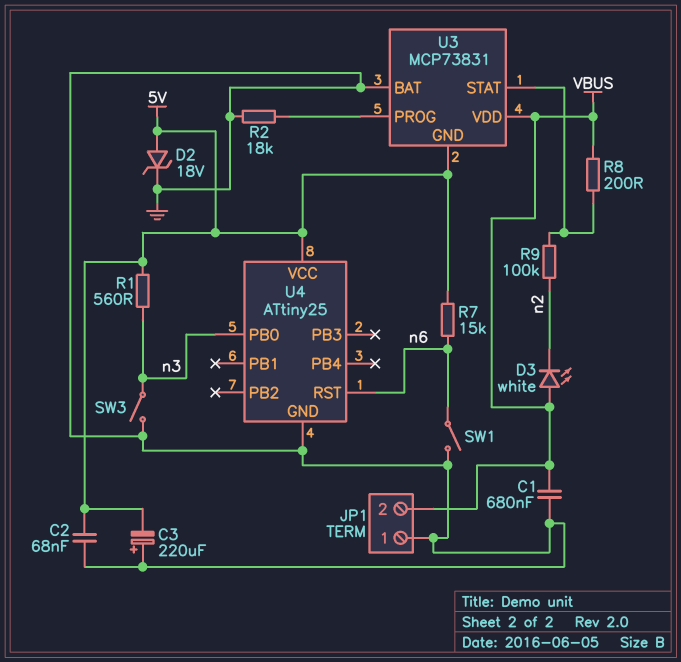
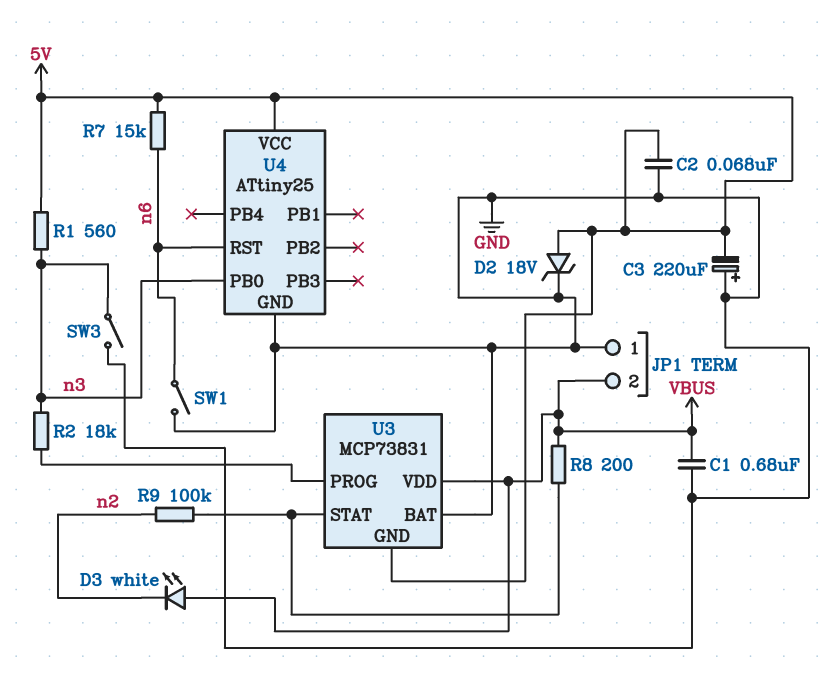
R2: 18k (GND, U3/PROG) -> 18k (U3/PROG, n3)

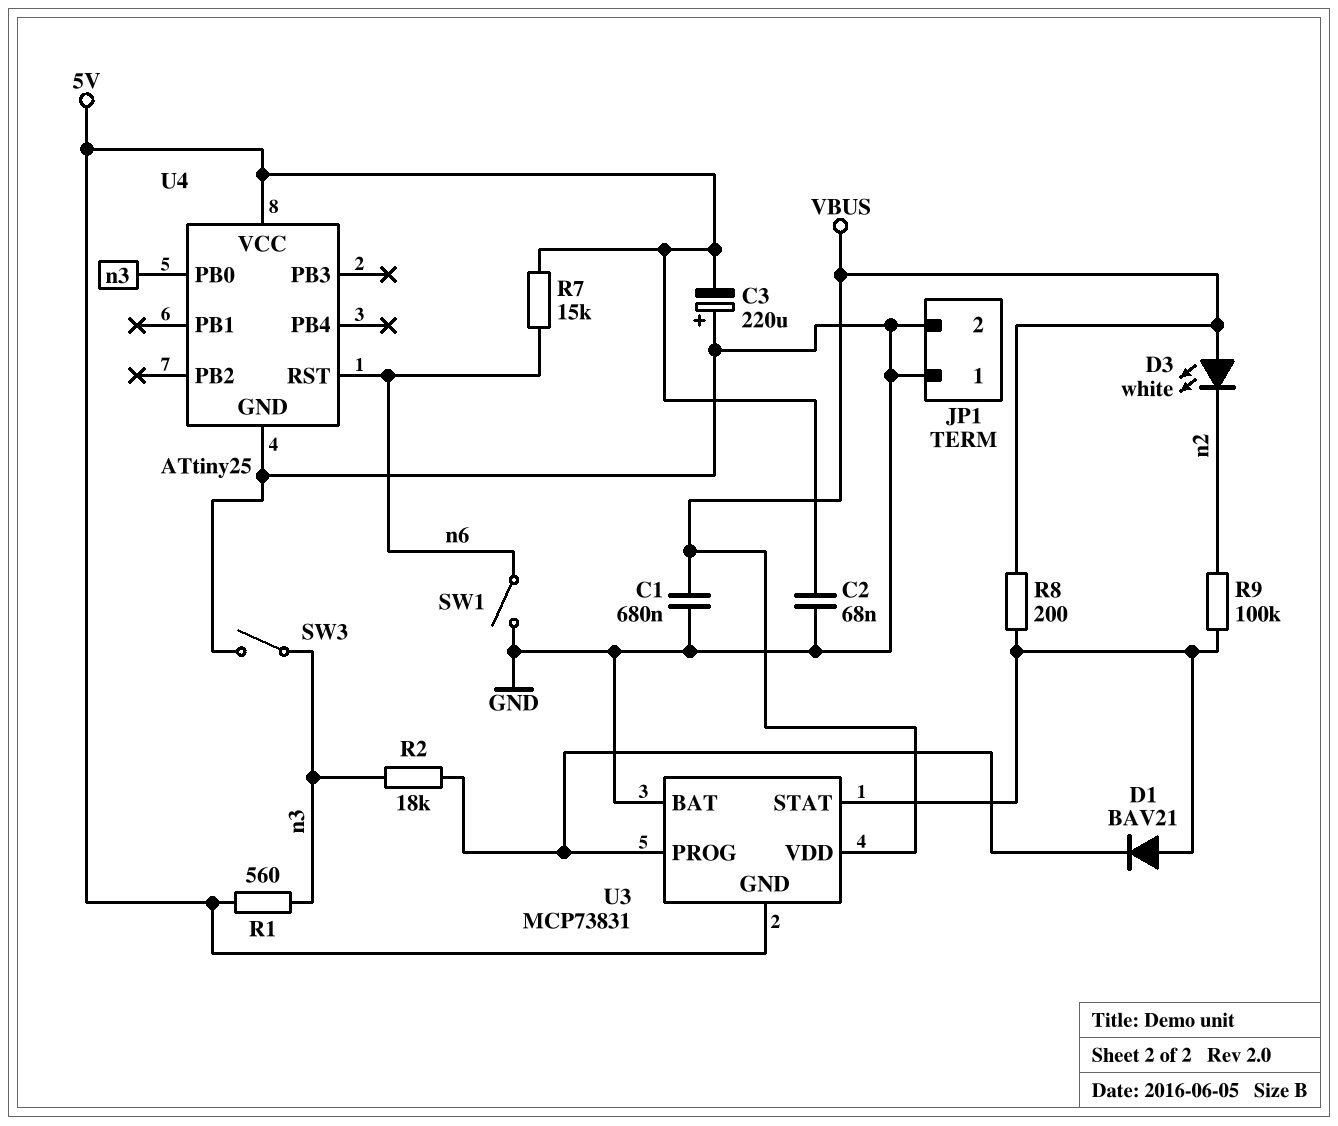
D1: none -> diode BAV21 (A U3/STAT, K U3/PROG)
D2: zener 18V (A 5V, K GND) -> none
JP1 pin 2: VBUS -> GND

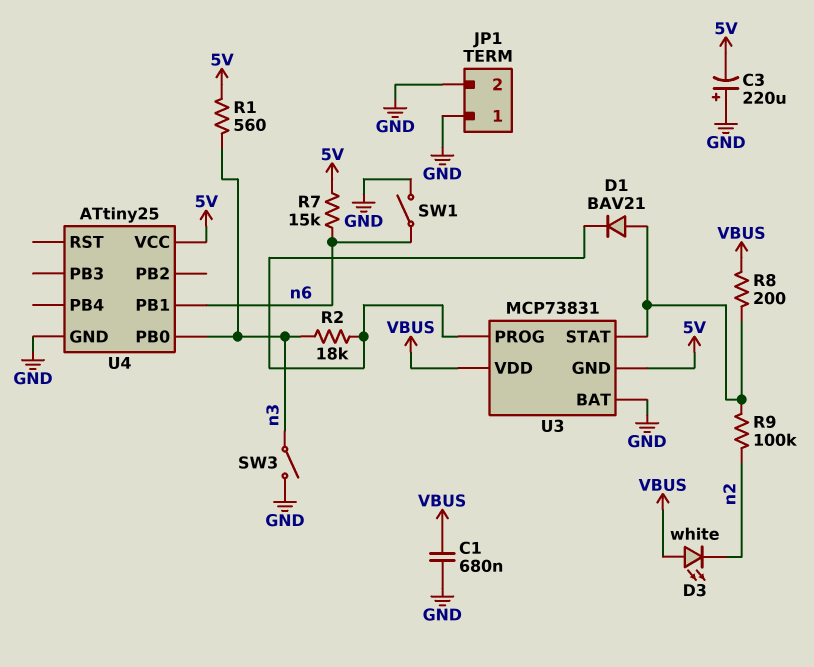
C2: 68nF (5V, GND) -> none
U4 pin PB1: none -> n6
U4 pin RST: n6 -> none

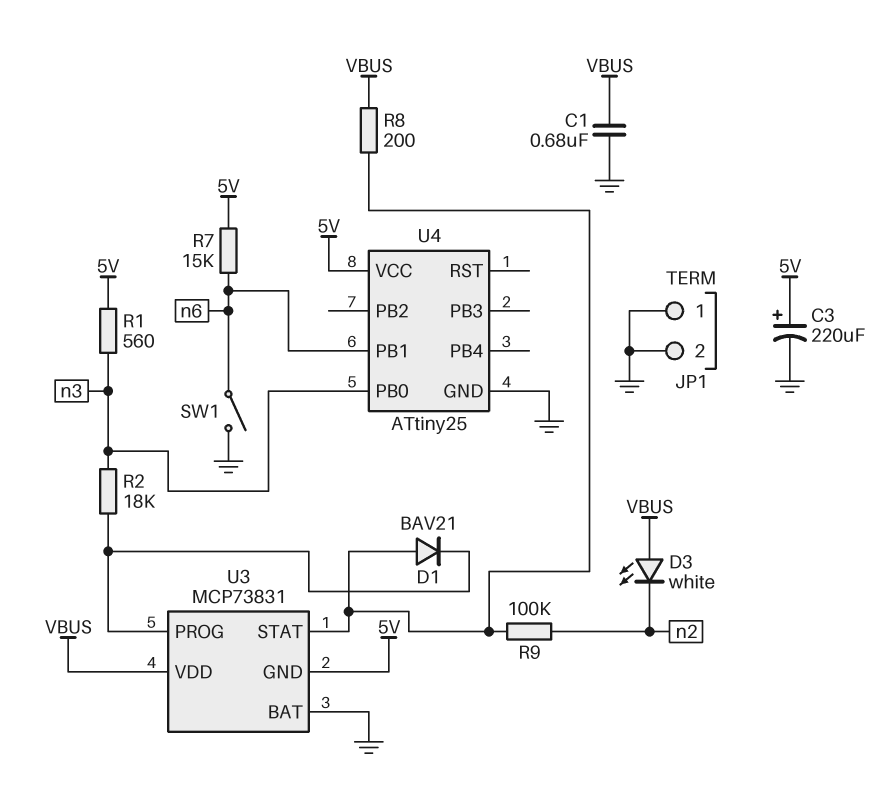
C3: 220uF (plus GND, minus 5V) -> 220uF (plus 5V, minus GND)
SW3: switch (GND, n3) -> none

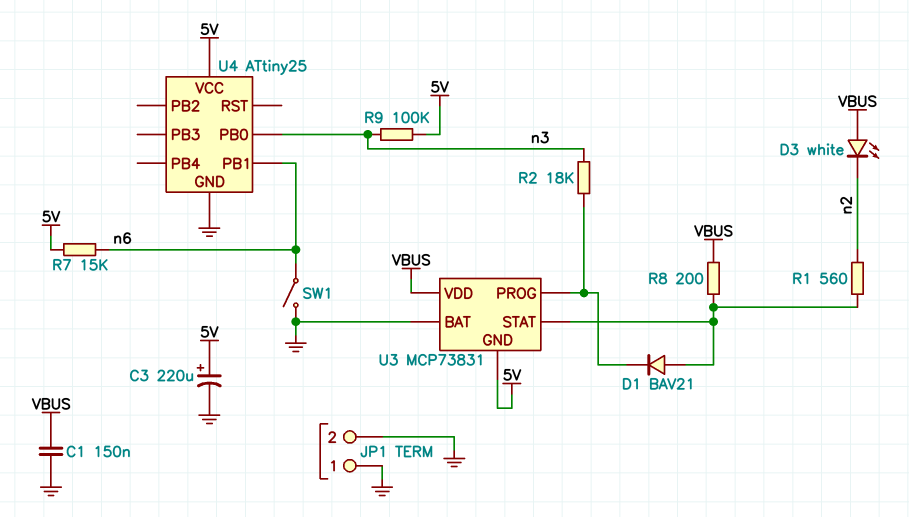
C1: 680nF (GND, VBUS) -> 150nF (GND, VBUS)
R1: 560 (5V, n3) -> 560 (U3/STAT, n2)
R9: 100k (U3/STAT, n2) -> 100k (5V, n3)

